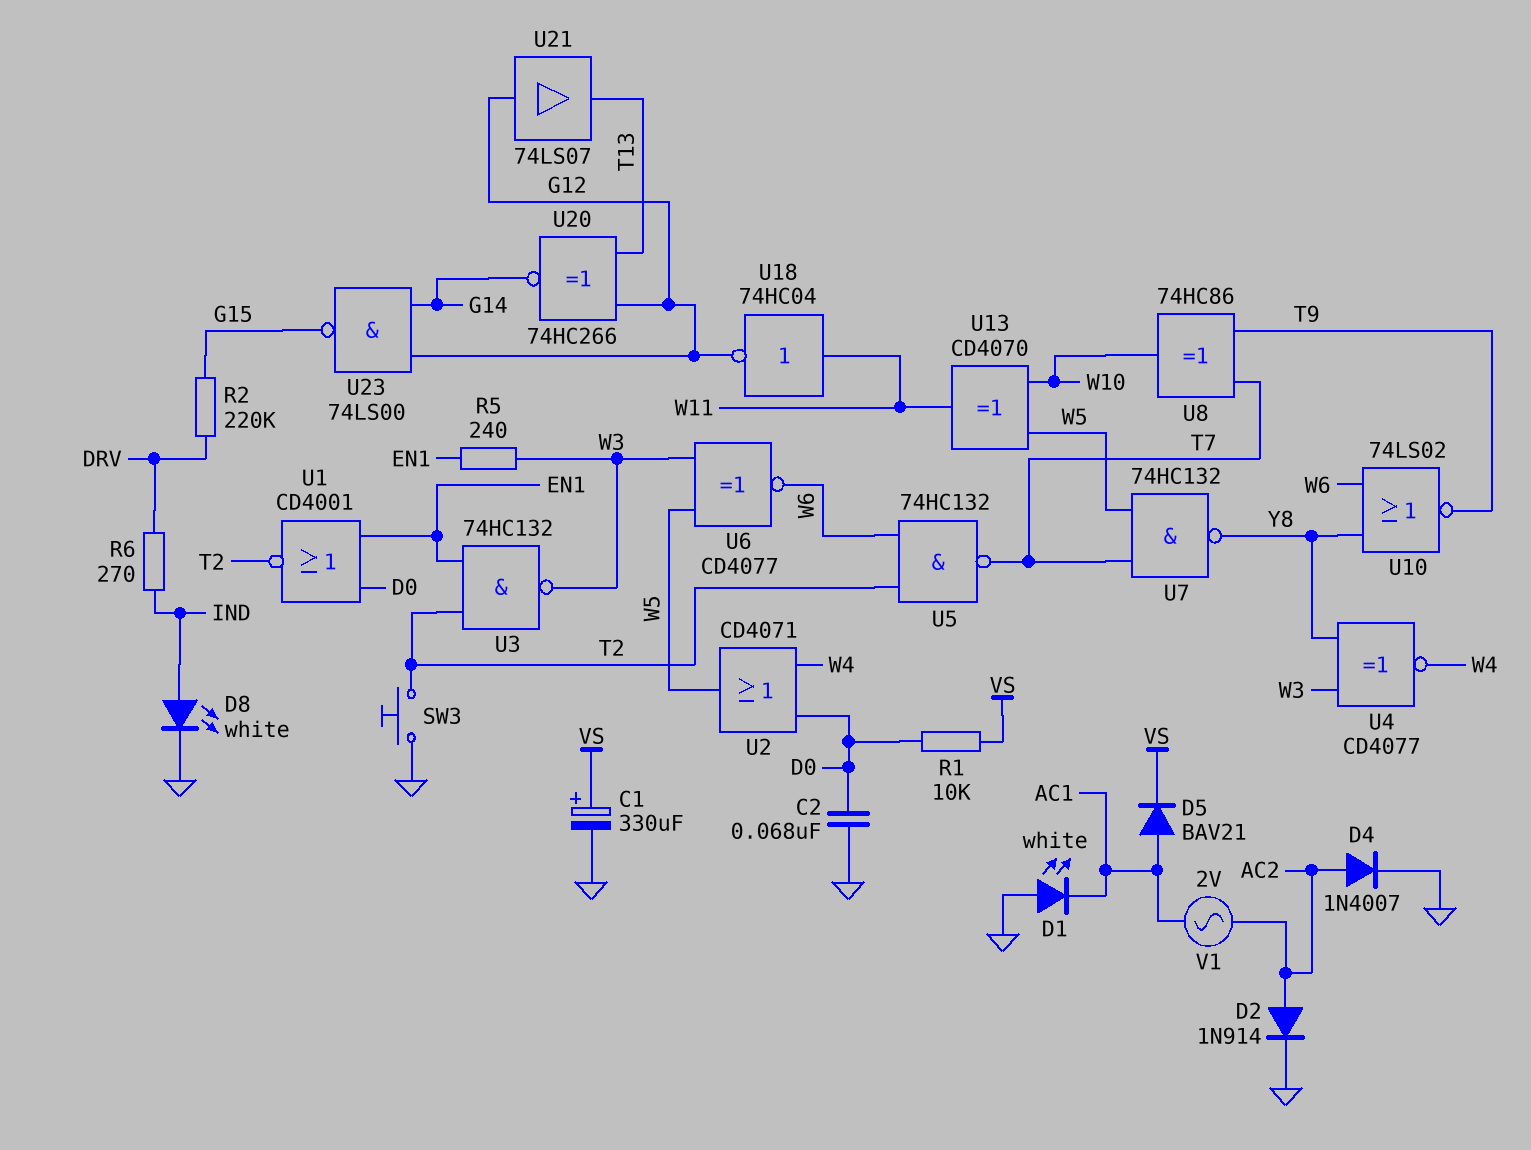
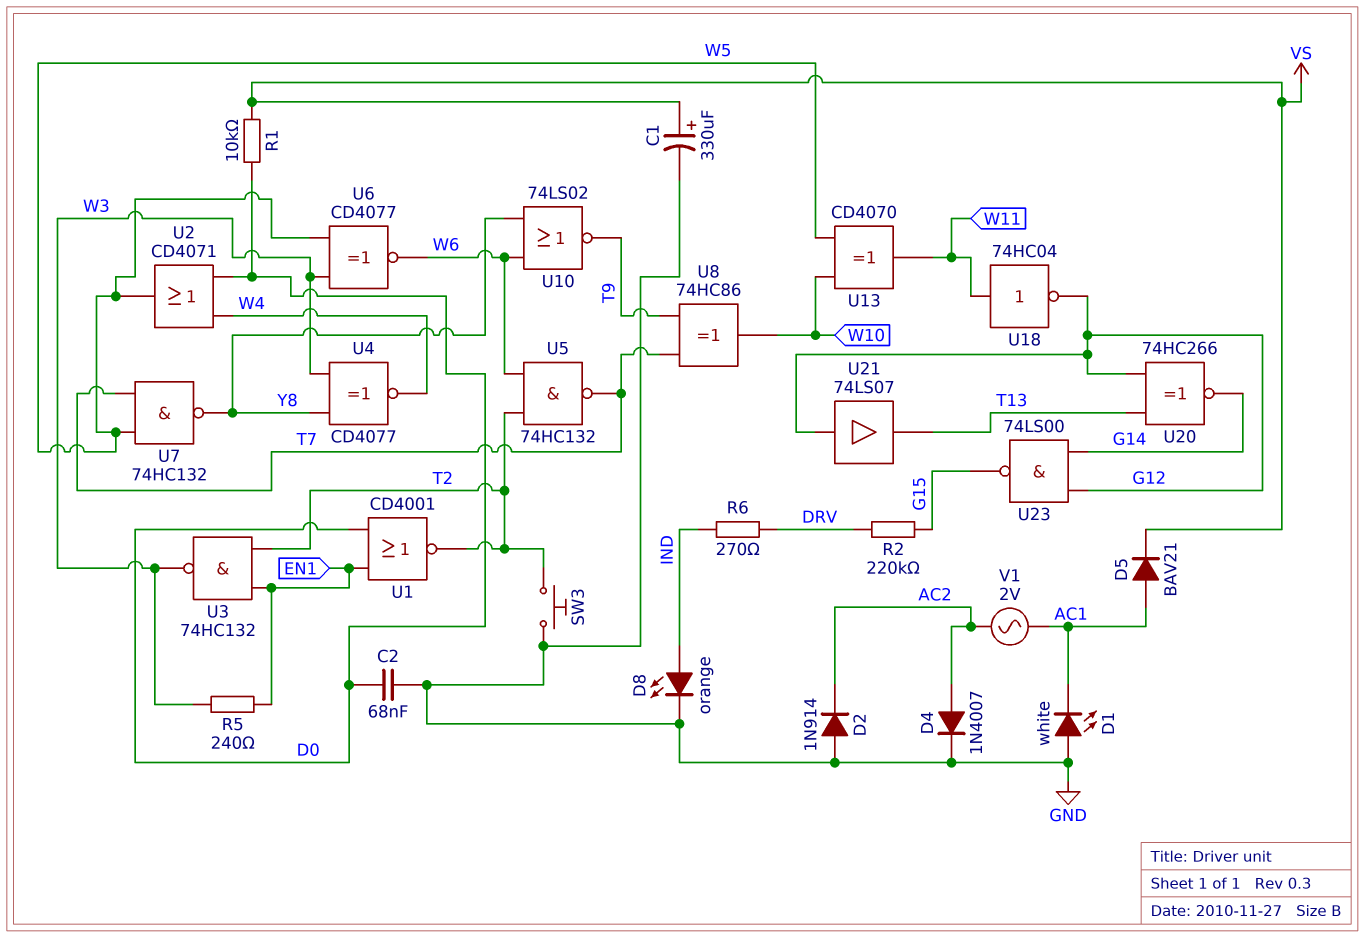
D2: diode 1N914 (A AC2, K GND) -> diode 1N914 (A GND, K AC2)
D8: LED white (A IND, K GND) -> LED orange (A IND, K GND)

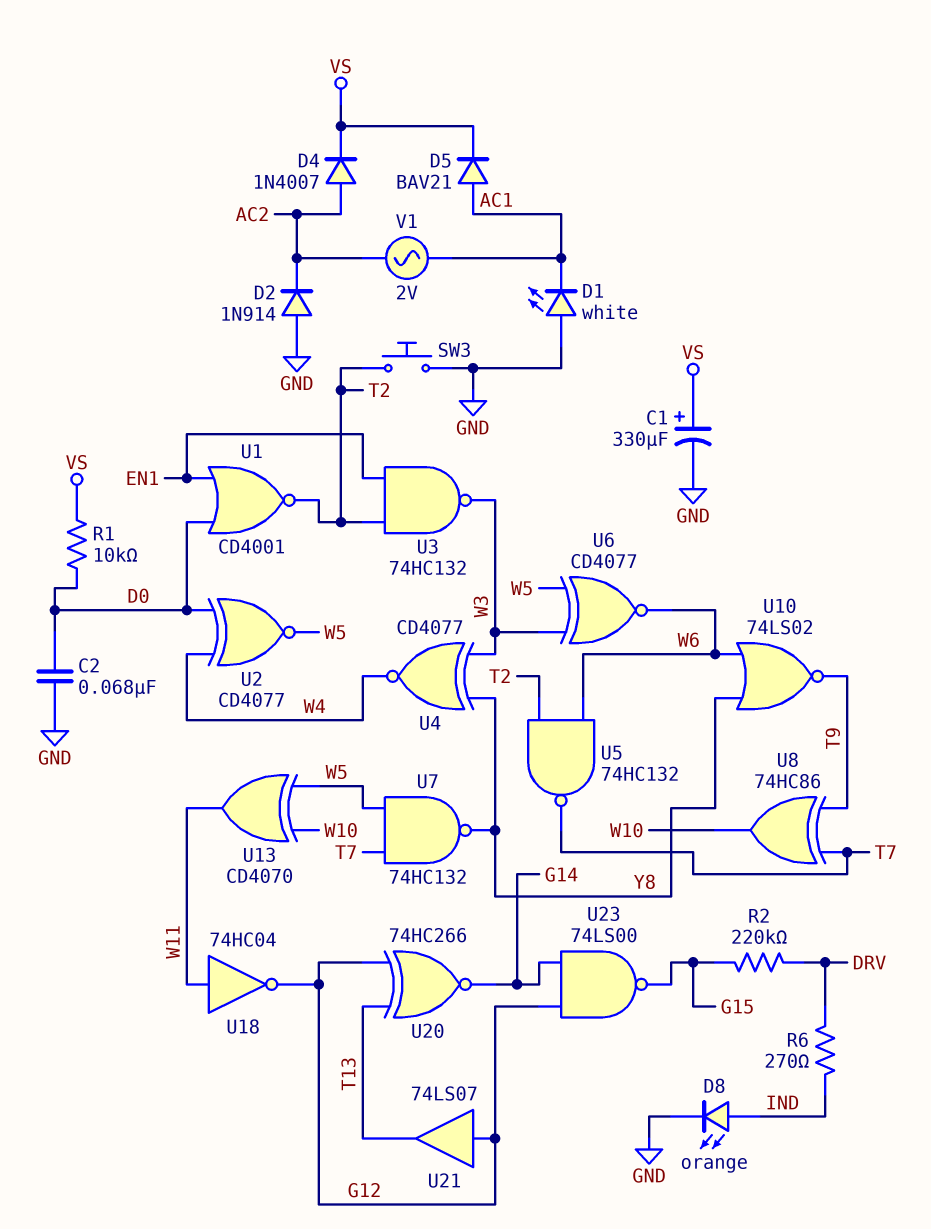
D4: diode 1N4007 (A AC2, K GND) -> diode 1N4007 (A AC2, K VS)
R5: 240 (EN1, W3) -> none
U2: OR CD4071 (in D0, in W4, out W5) -> XNOR CD4077 (in D0, in W4, out W5)

